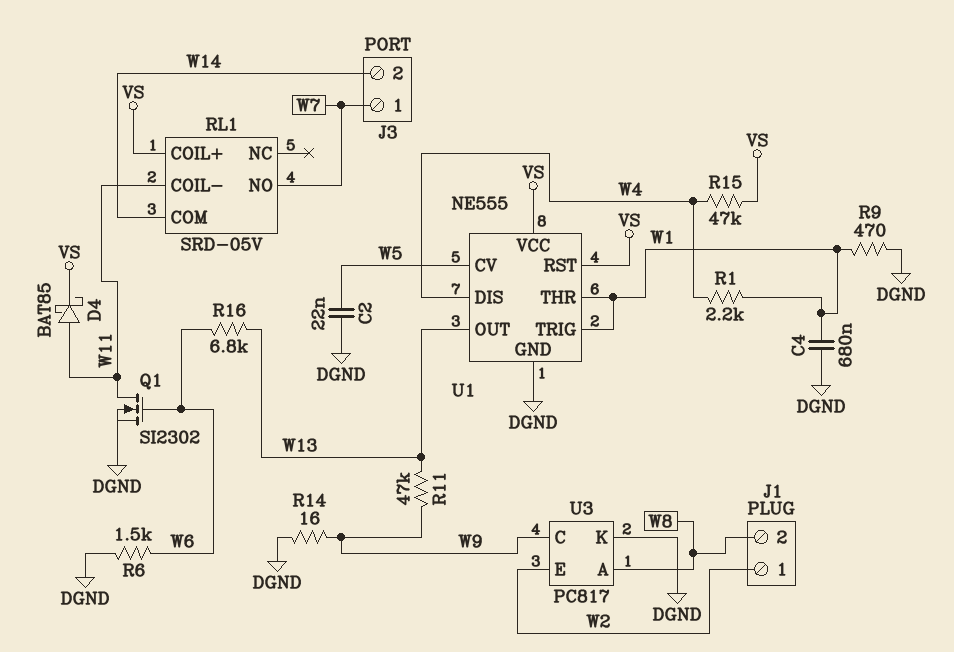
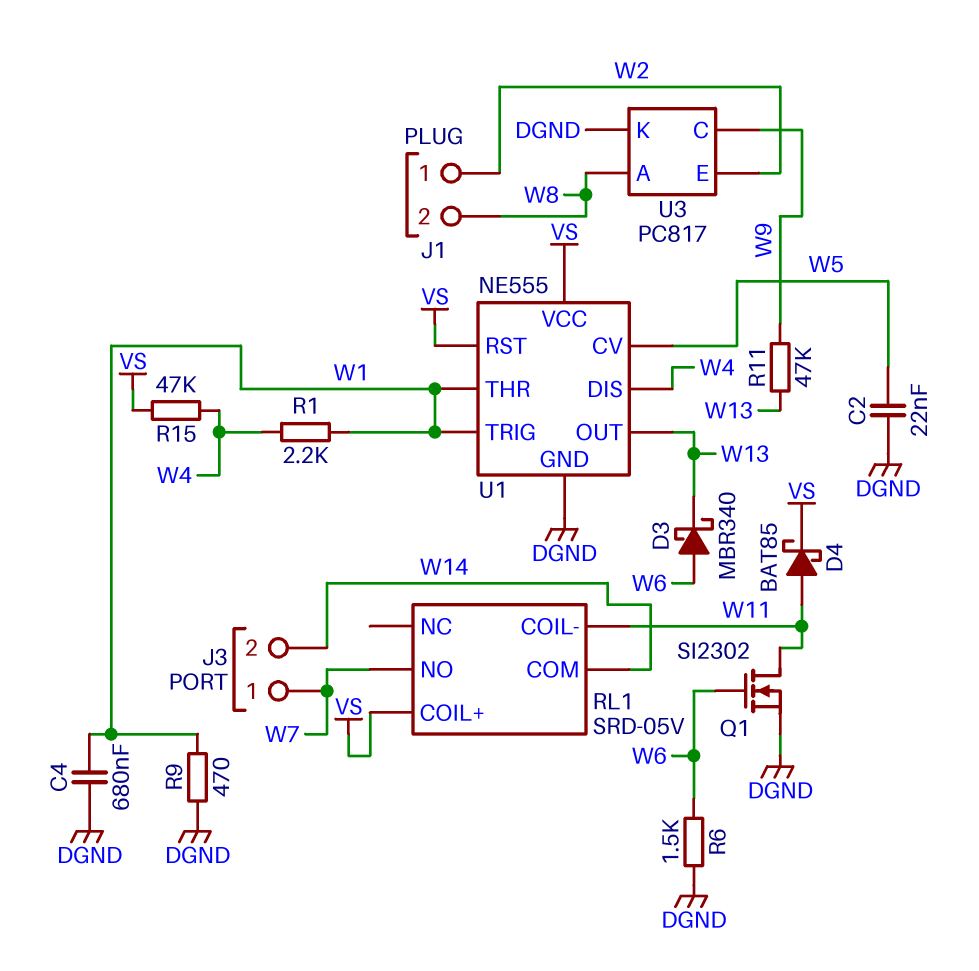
D3: none -> schottky MBR340 (A W6, K W13)
R14: 16 (DGND, W9) -> none
R16: 6.8k (W6, W13) -> none

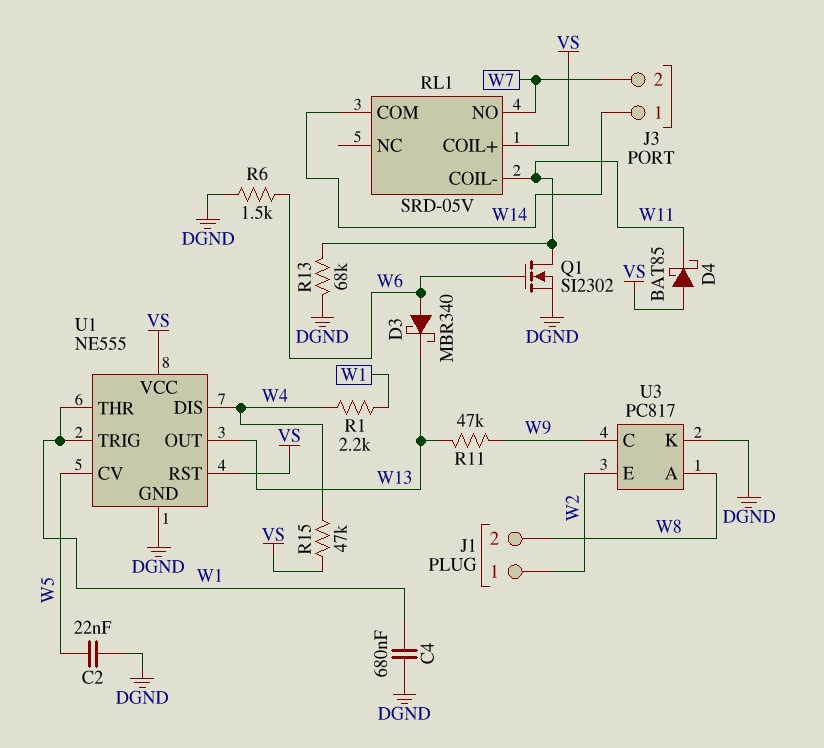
D4: schottky BAT85 (A W11, K VS) -> schottky BAT85 (A VS, K W11)
J3 pin 1: W7 -> W14
J3 pin 2: W14 -> W7
R9: 470 (DGND, W1) -> none
R13: none -> 68k (DGND, W11)

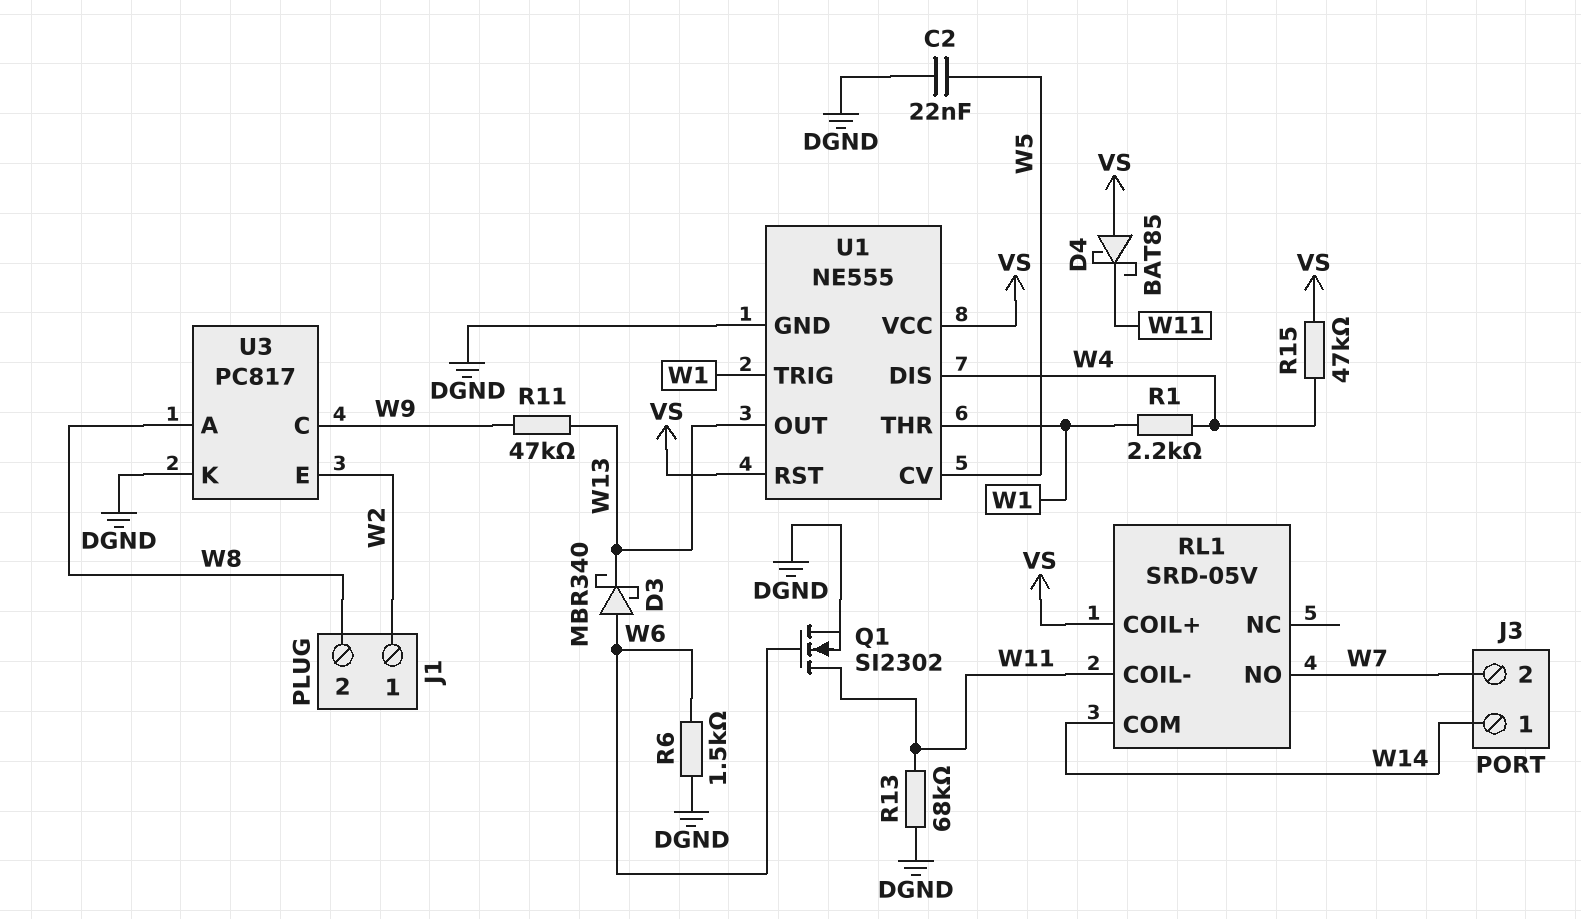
C4: 680nF (DGND, W1) -> none

